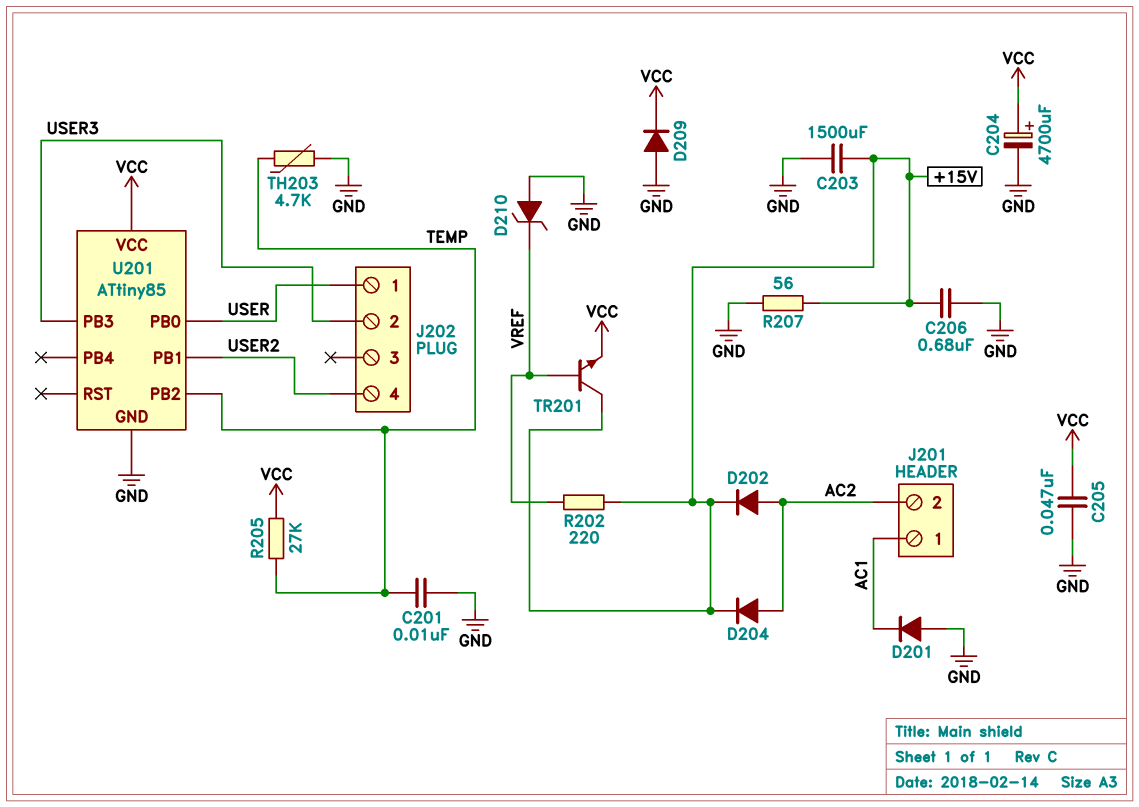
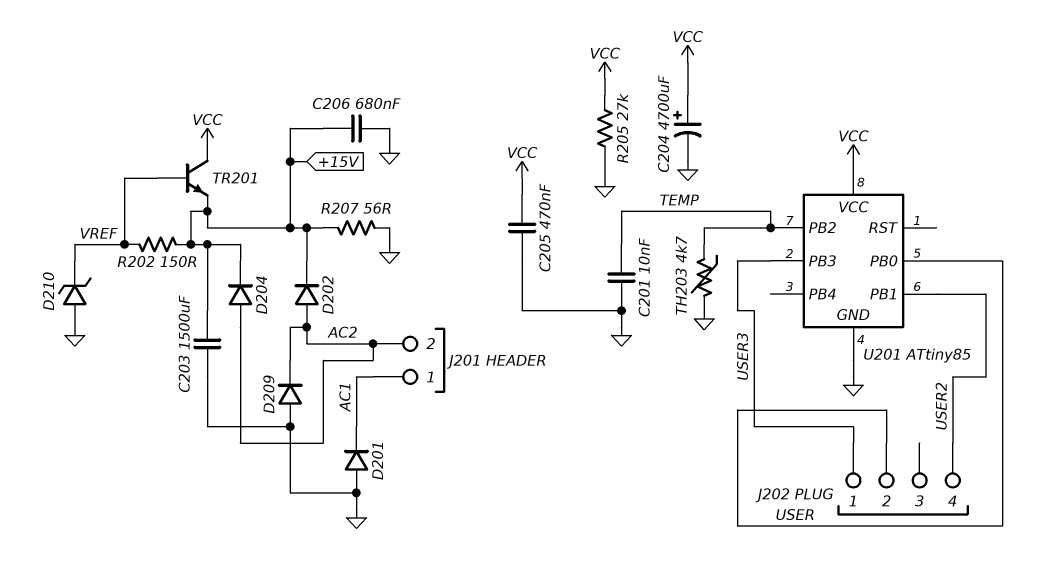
C205: 47nF (GND, VCC) -> 470nF (GND, VCC)
D209: diode (A GND, K VCC) -> diode (A GND, K AC2)
J202 pin 1: USER -> USER3
J202 pin 2: USER3 -> USER
R202: 220 (+15V, VREF) -> 150 (+15V, VREF)
R205: 27k (TEMP, VCC) -> 27k (GND, VCC)
TR201: NPN (B VREF, C +15V, E VCC) -> NPN (B VREF, C VCC, E +15V)

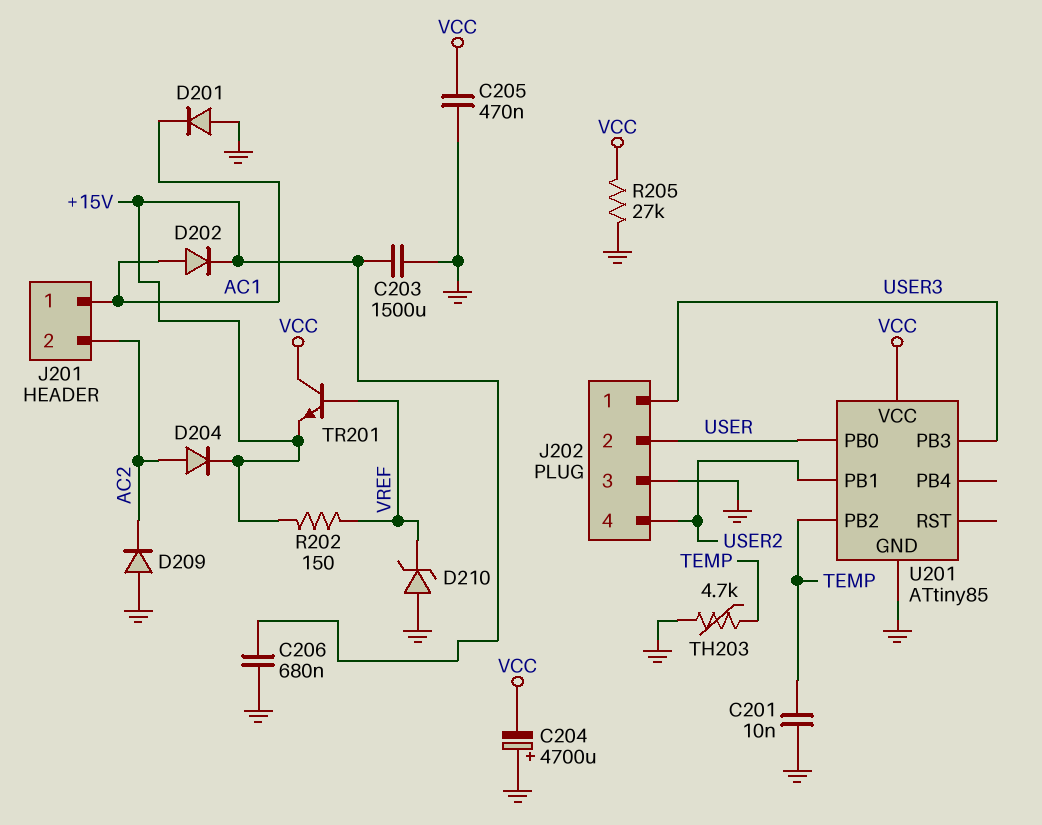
C204: 4700uF (plus VCC, minus GND) -> 4700uF (plus GND, minus VCC)
D202: diode (A AC2, K +15V) -> diode (A AC1, K +15V)
J202 pin 3: none -> GND
R207: 56 (+15V, GND) -> none

